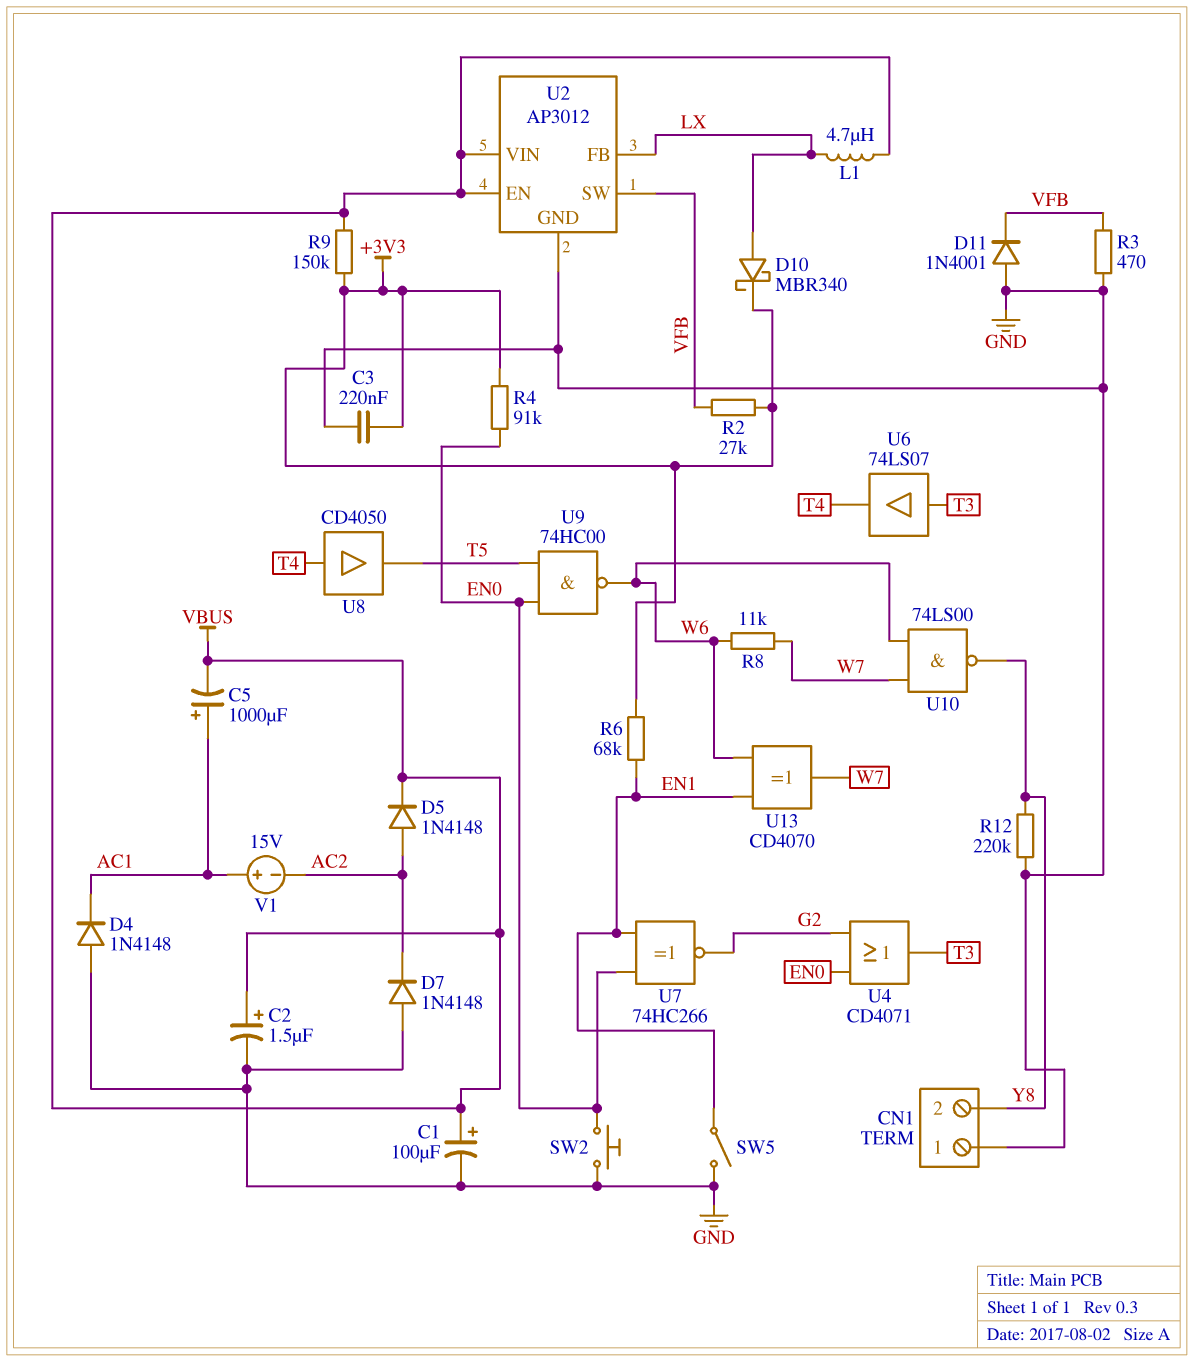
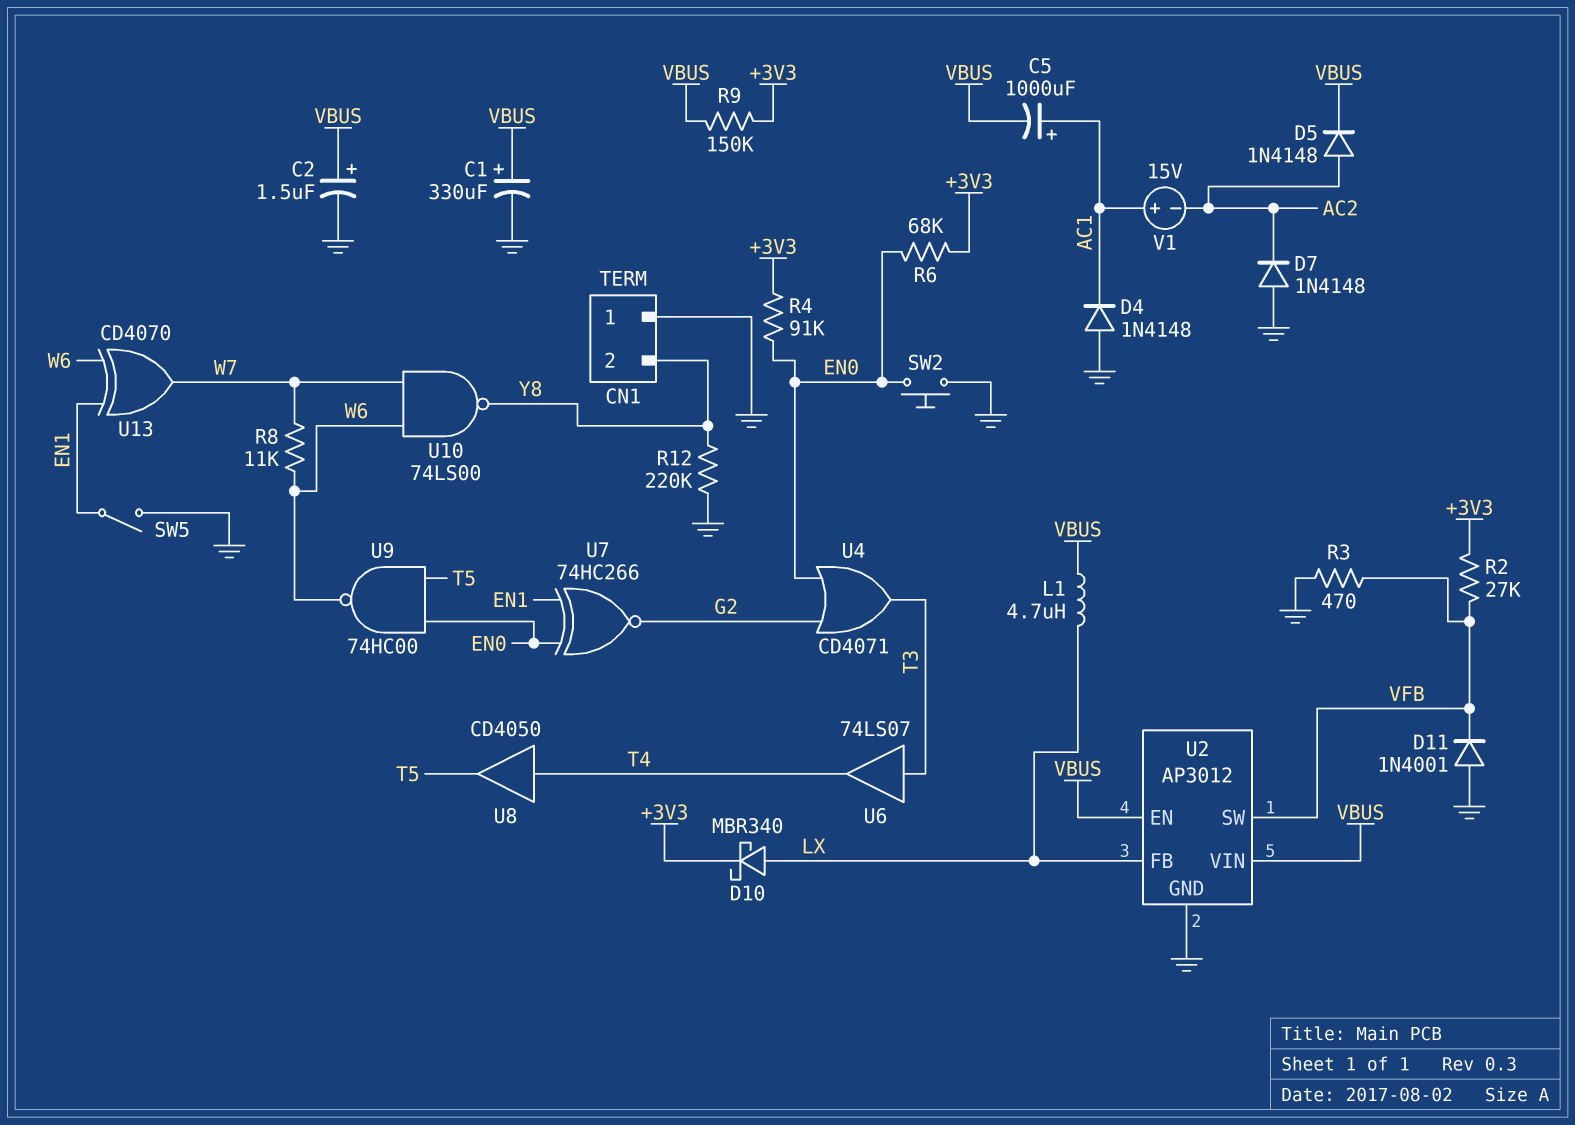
C1: 100uF (plus VBUS, minus GND) -> 330uF (plus VBUS, minus GND)
C3: 220nF (+3V3, GND) -> none
R6: 68k (+3V3, EN1) -> 68k (+3V3, EN0)

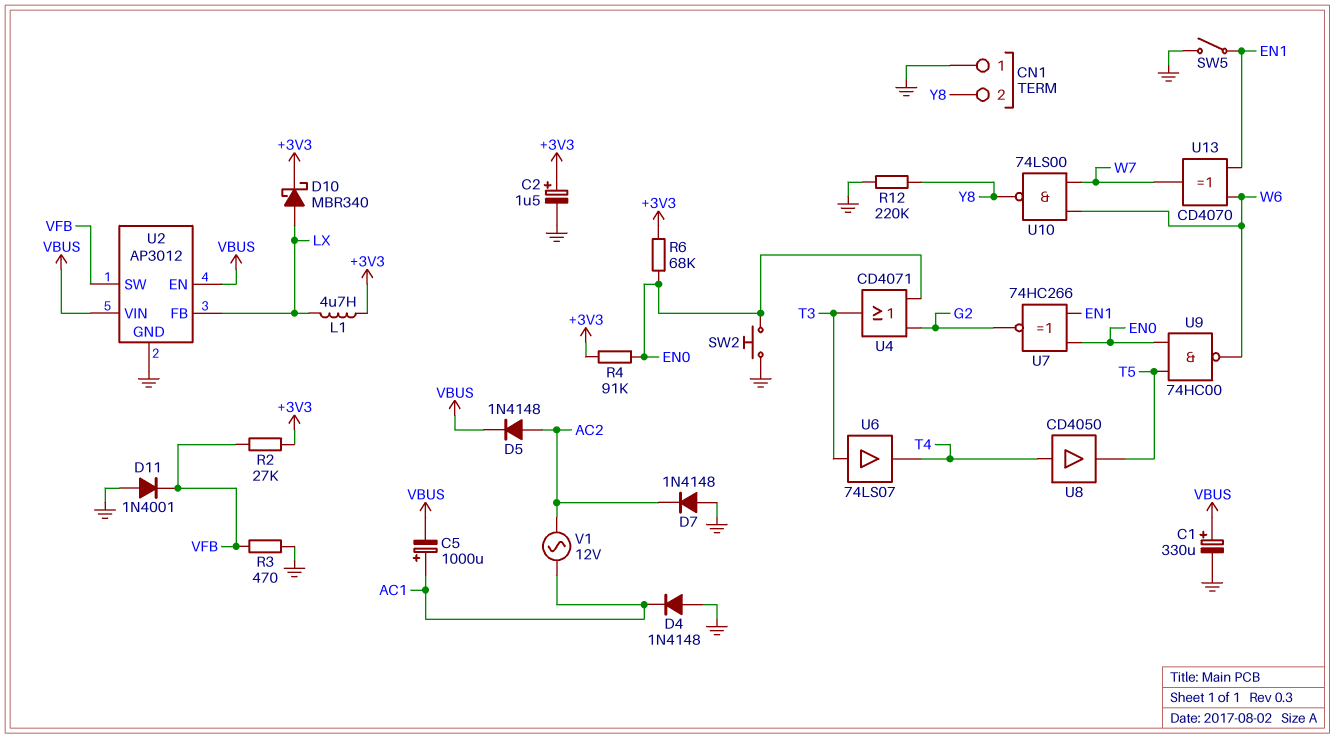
C2: 1.5uF (plus VBUS, minus GND) -> 1.5uF (plus +3V3, minus GND)
L1: 4.7uH (LX, VBUS) -> 4.7uH (+3V3, LX)
R8: 11k (W6, W7) -> none
R9: 150k (+3V3, VBUS) -> none
V1: 15V (plus AC1, minus AC2) -> AC 12V (AC1, AC2)

